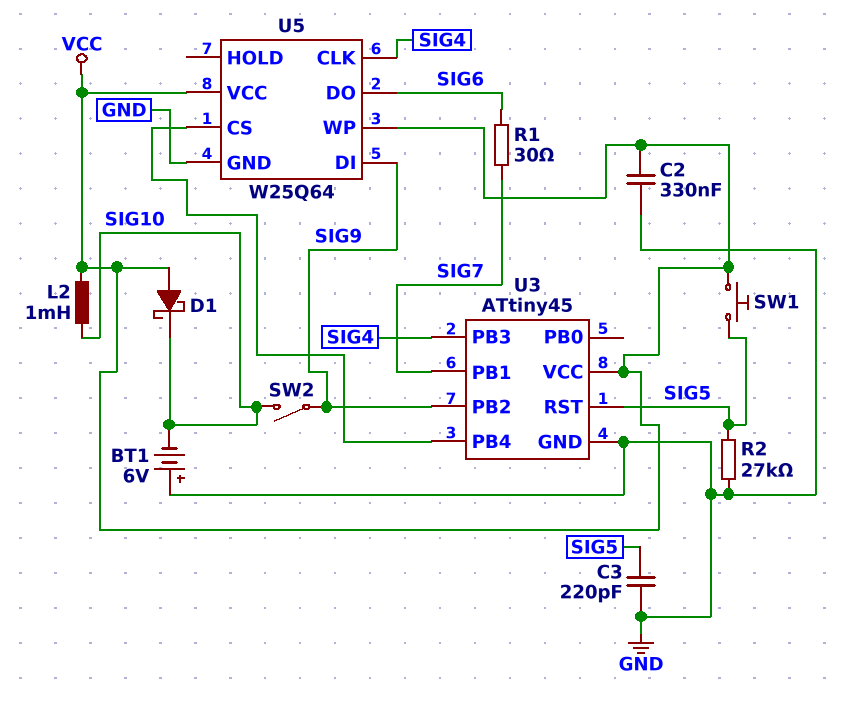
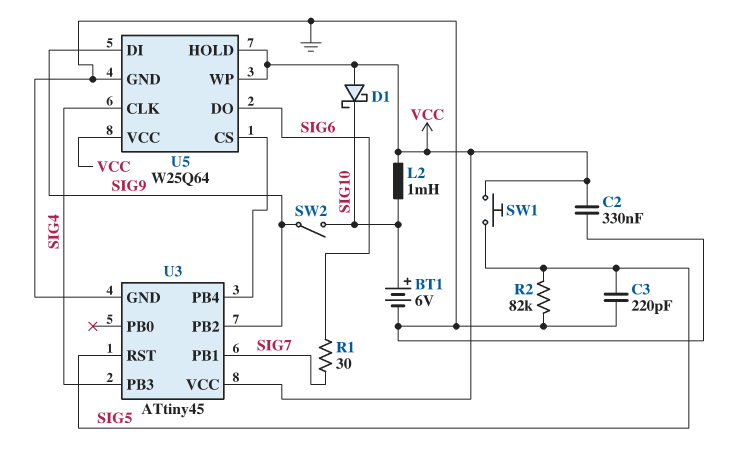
BT1: 6V (plus GND, minus SIG10) -> 6V (plus SIG10, minus GND)
R2: 27k (GND, SIG5) -> 82k (GND, SIG5)
U5 pin HOLD: none -> VCC

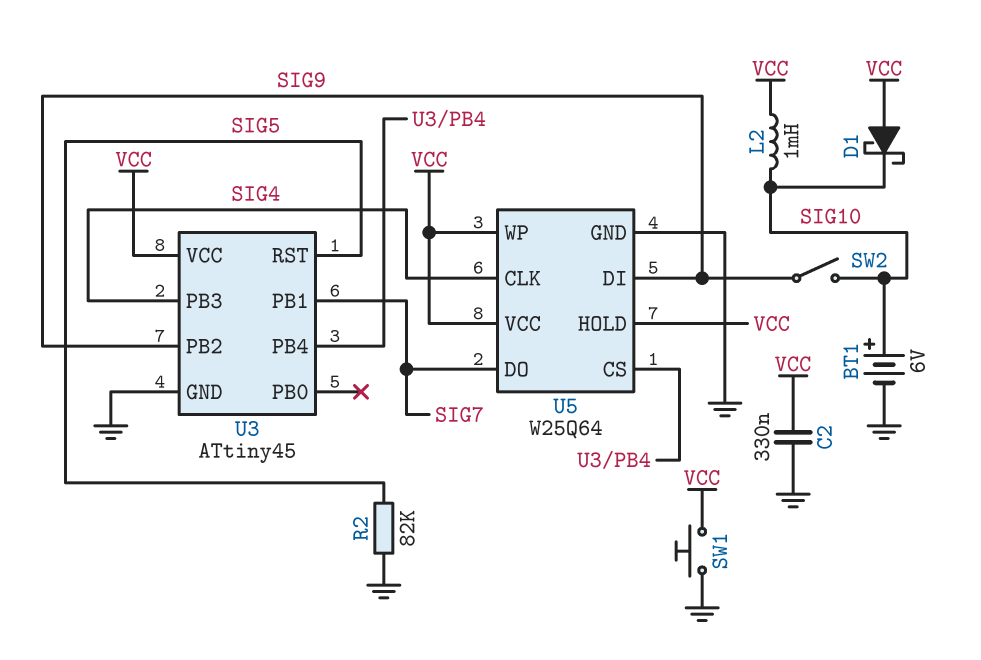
C3: 220pF (GND, SIG5) -> none
R1: 30 (SIG6, SIG7) -> none
SW1: button (SIG5, VCC) -> button (GND, VCC)
U5 pin DO: SIG6 -> SIG7

